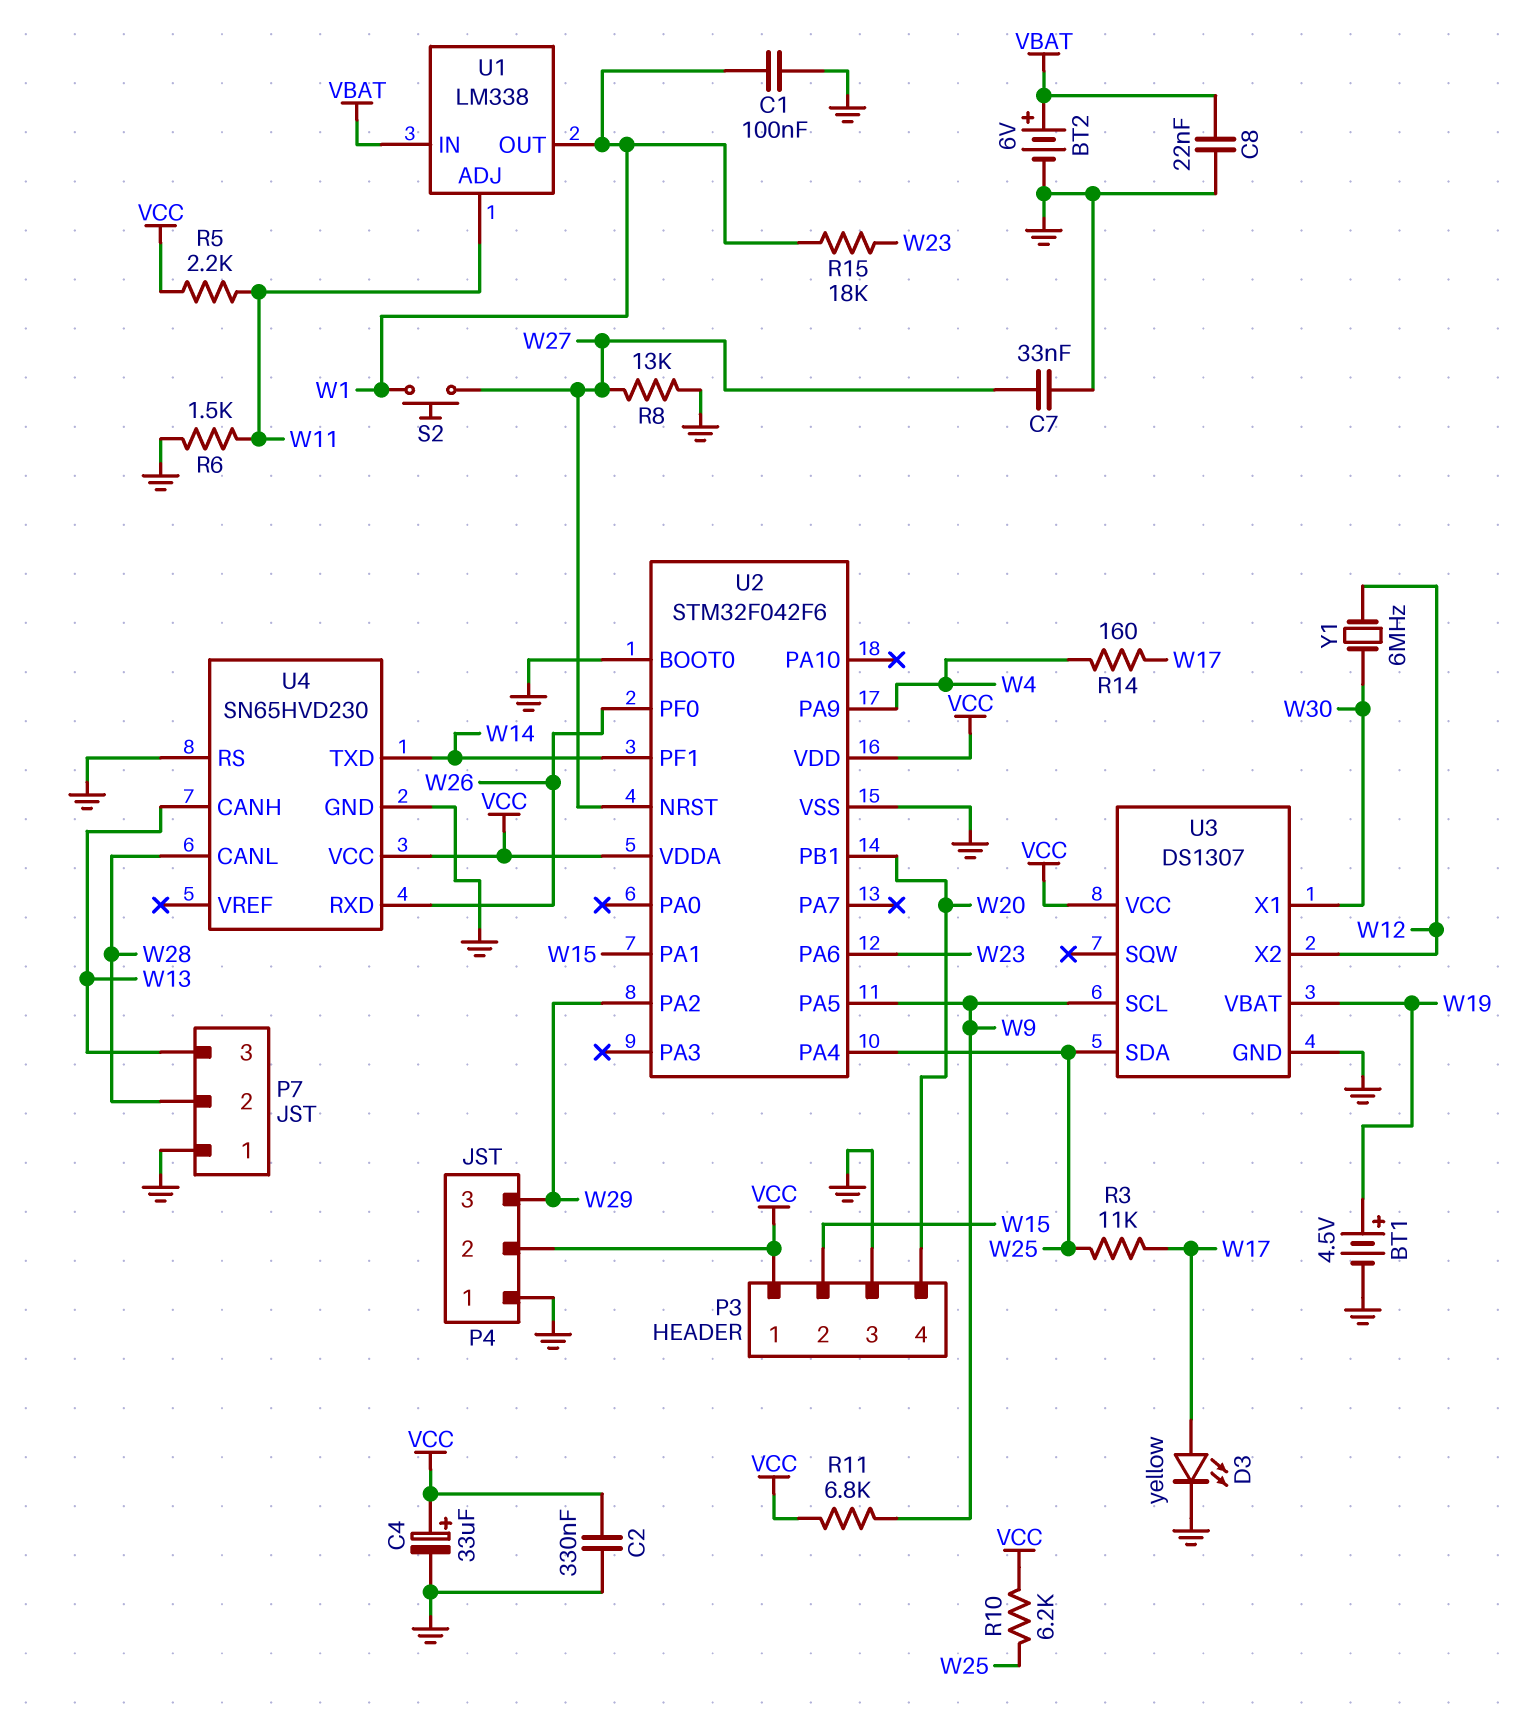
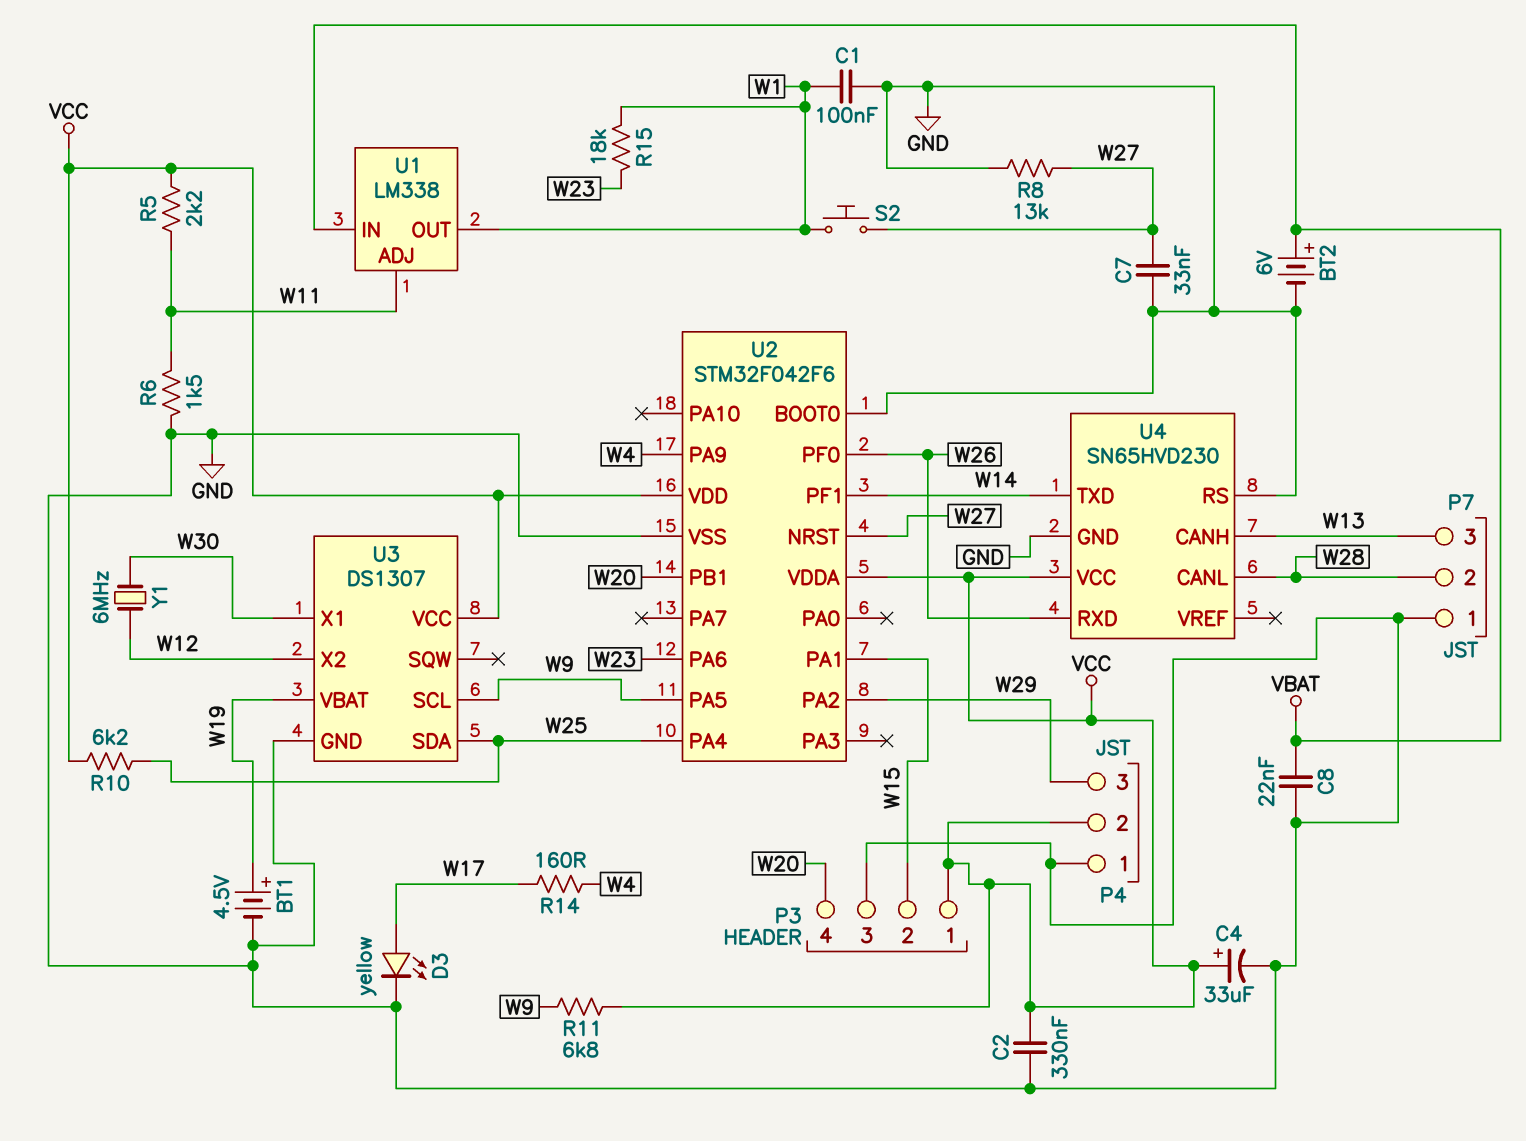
R3: 11k (W17, W25) -> none

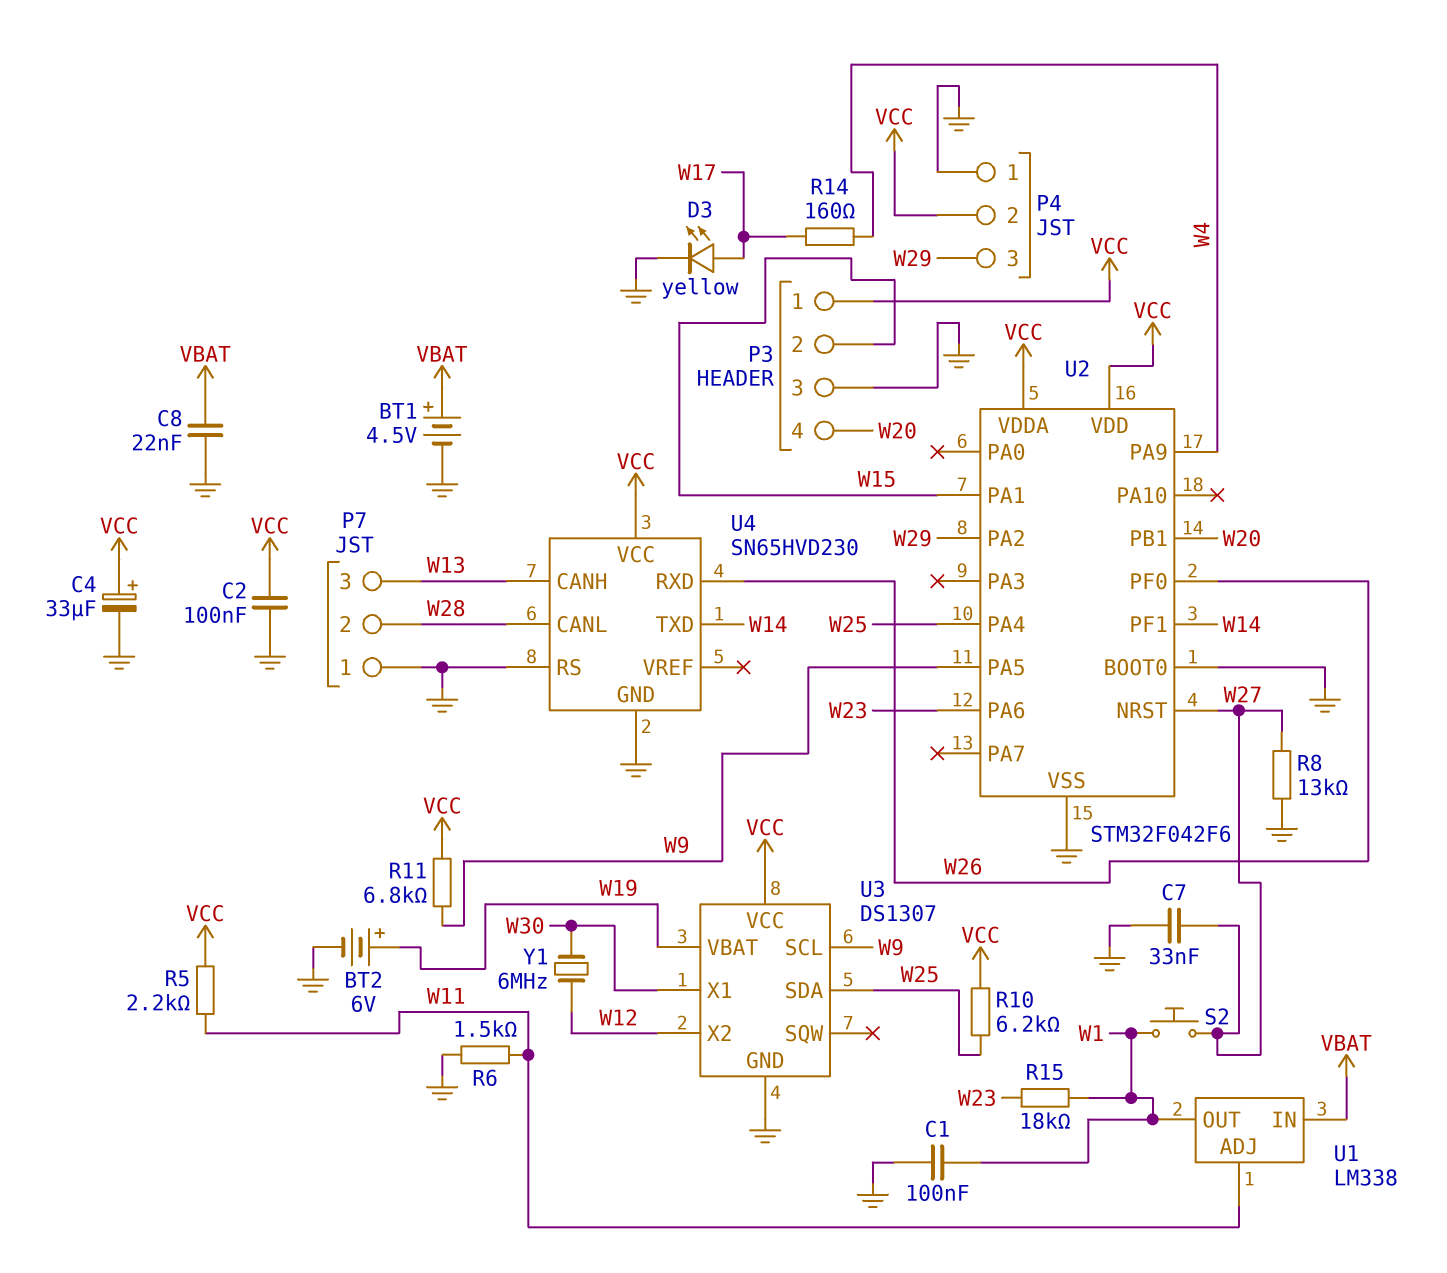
BT1: 4.5V (plus W19, minus GND) -> 4.5V (plus VBAT, minus GND)
BT2: 6V (plus VBAT, minus GND) -> 6V (plus W19, minus GND)
C2: 330nF (GND, VCC) -> 100nF (GND, VCC)

